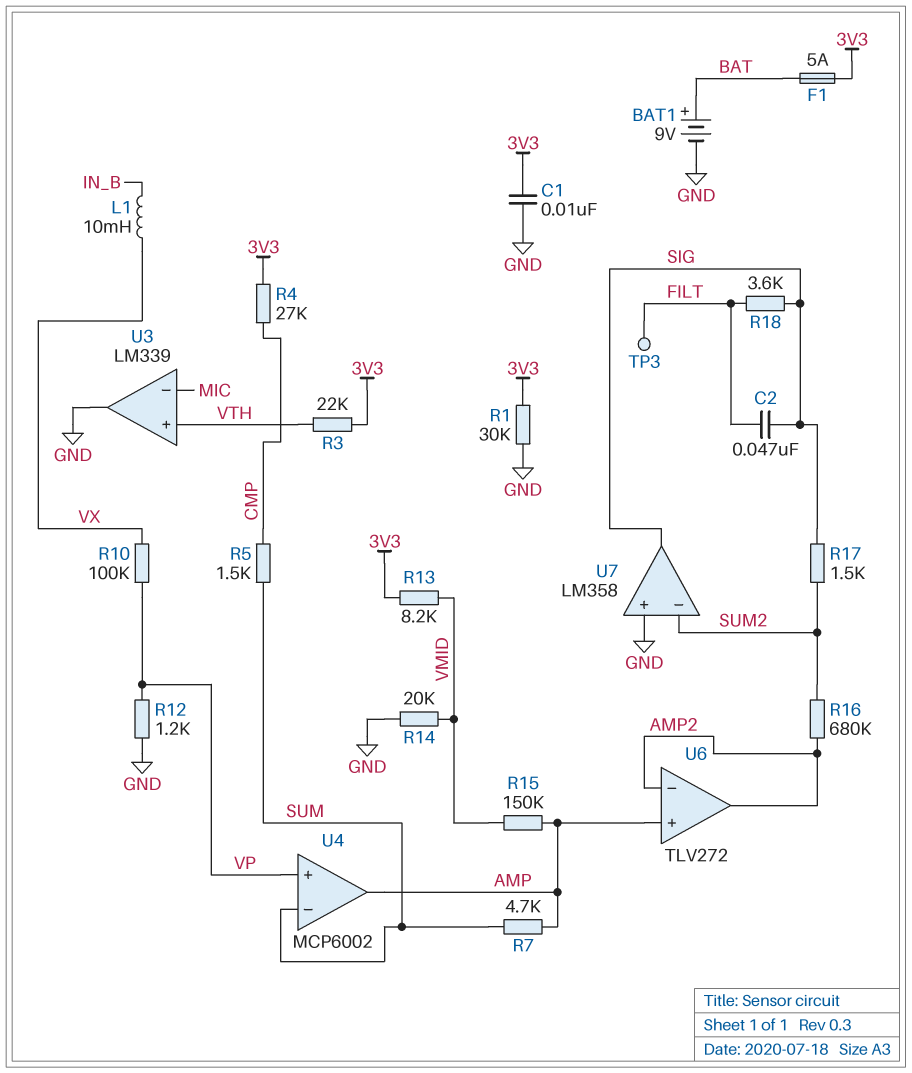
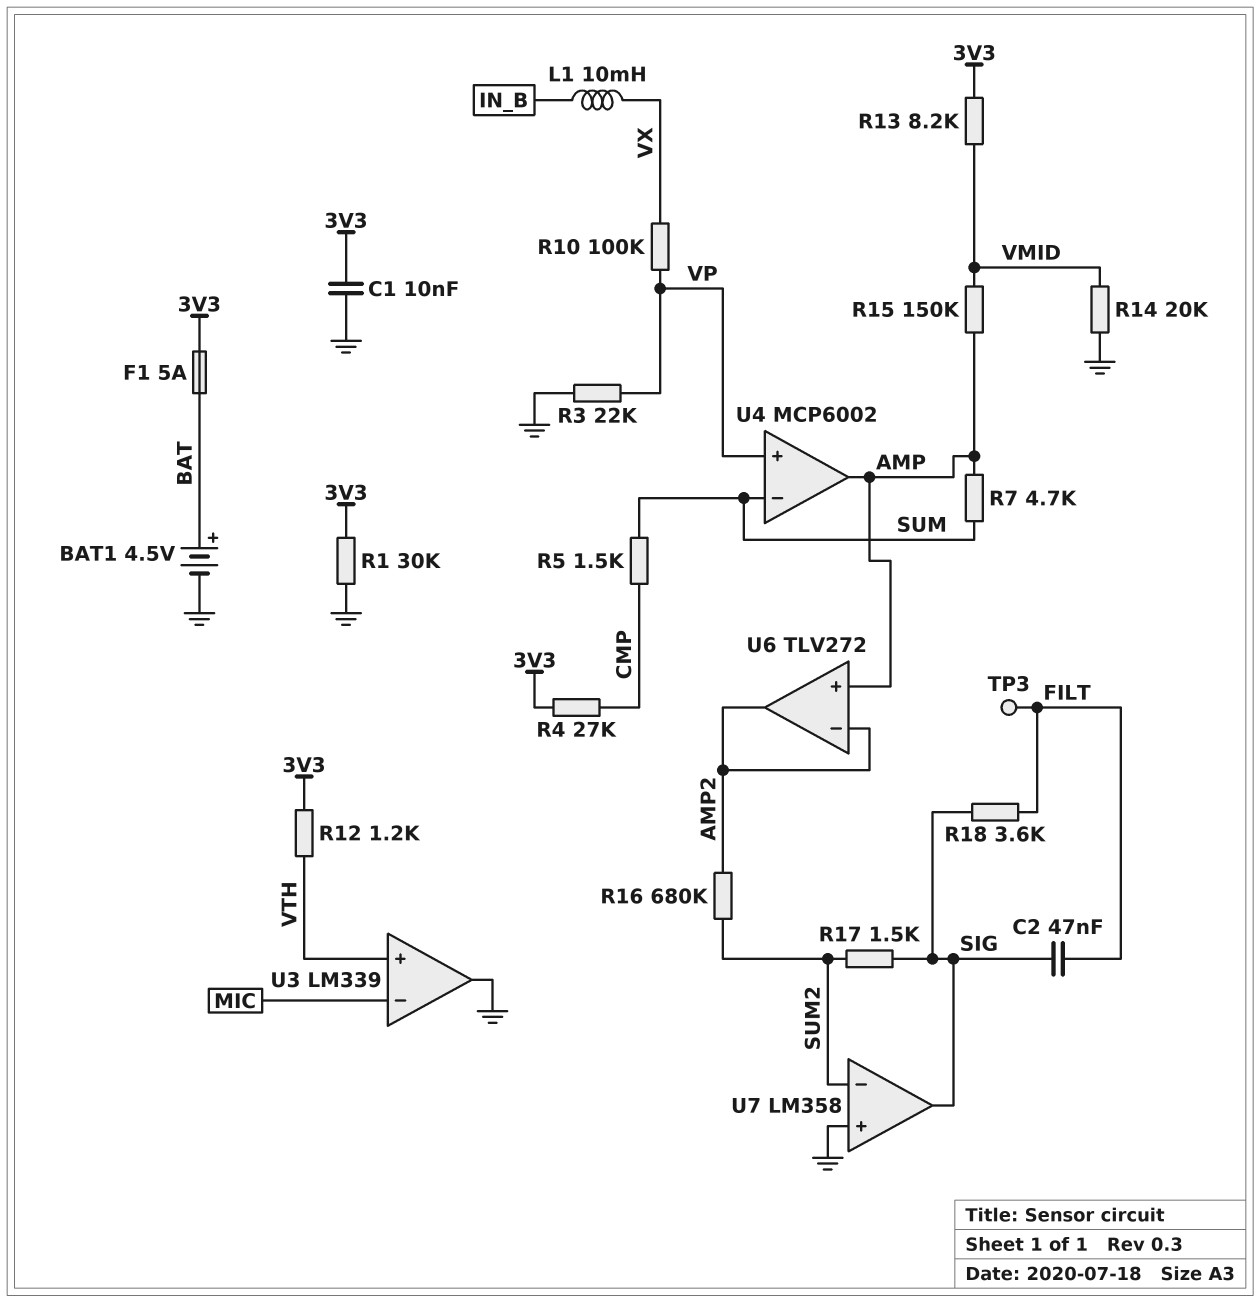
BAT1: 9V (plus BAT, minus GND) -> 4.5V (plus BAT, minus GND)
R3: 22k (3V3, VTH) -> 22k (GND, VP)
R12: 1.2k (GND, VP) -> 1.2k (3V3, VTH)

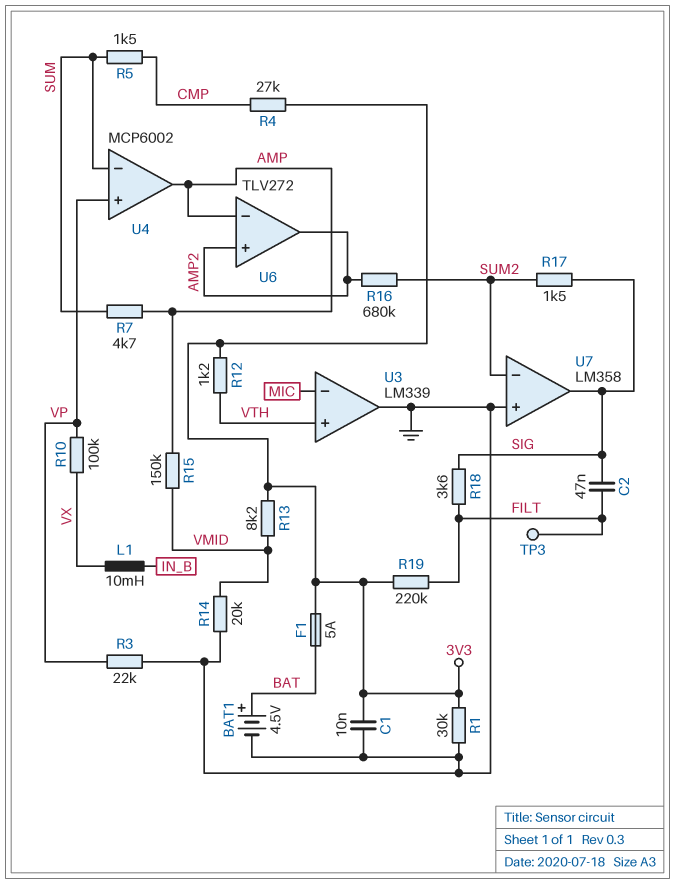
R19: none -> 220k (3V3, FILT)
U6 pin in+: AMP -> AMP2
U6 pin in-: AMP2 -> AMP

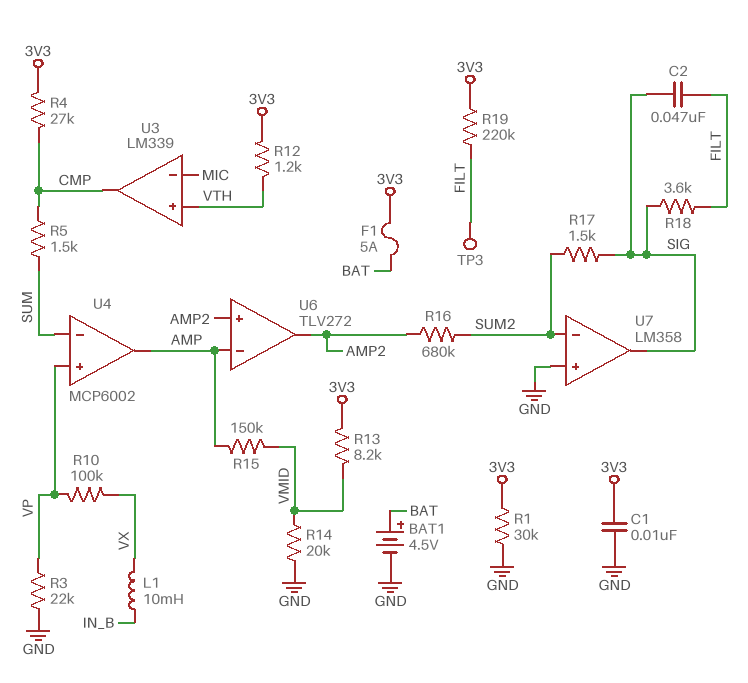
R7: 4.7k (AMP, SUM) -> none
U3 pin out: GND -> CMP

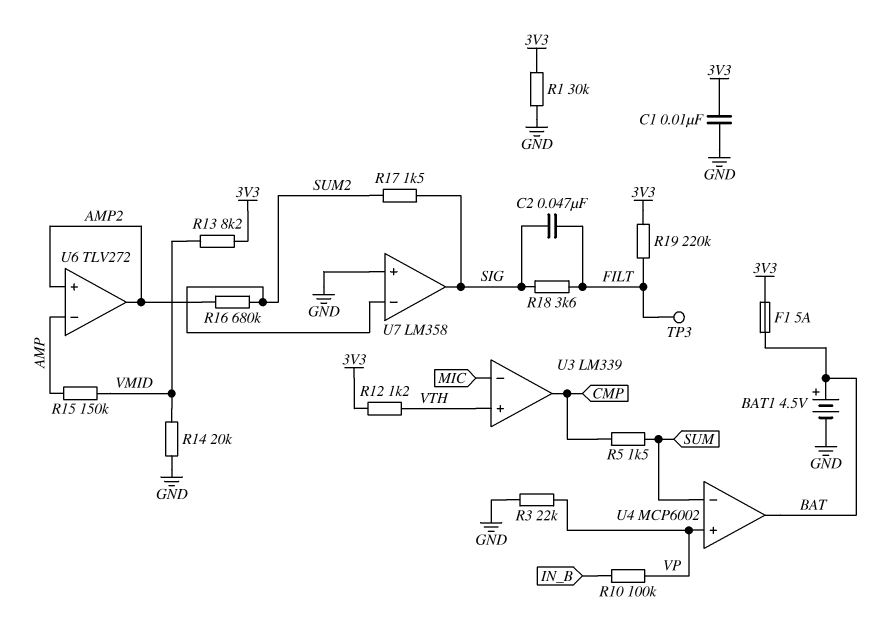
L1: 10mH (IN_B, VX) -> none
R4: 27k (3V3, CMP) -> none
R10: 100k (VP, VX) -> 100k (IN_B, VP)
U4 pin out: AMP -> BAT

